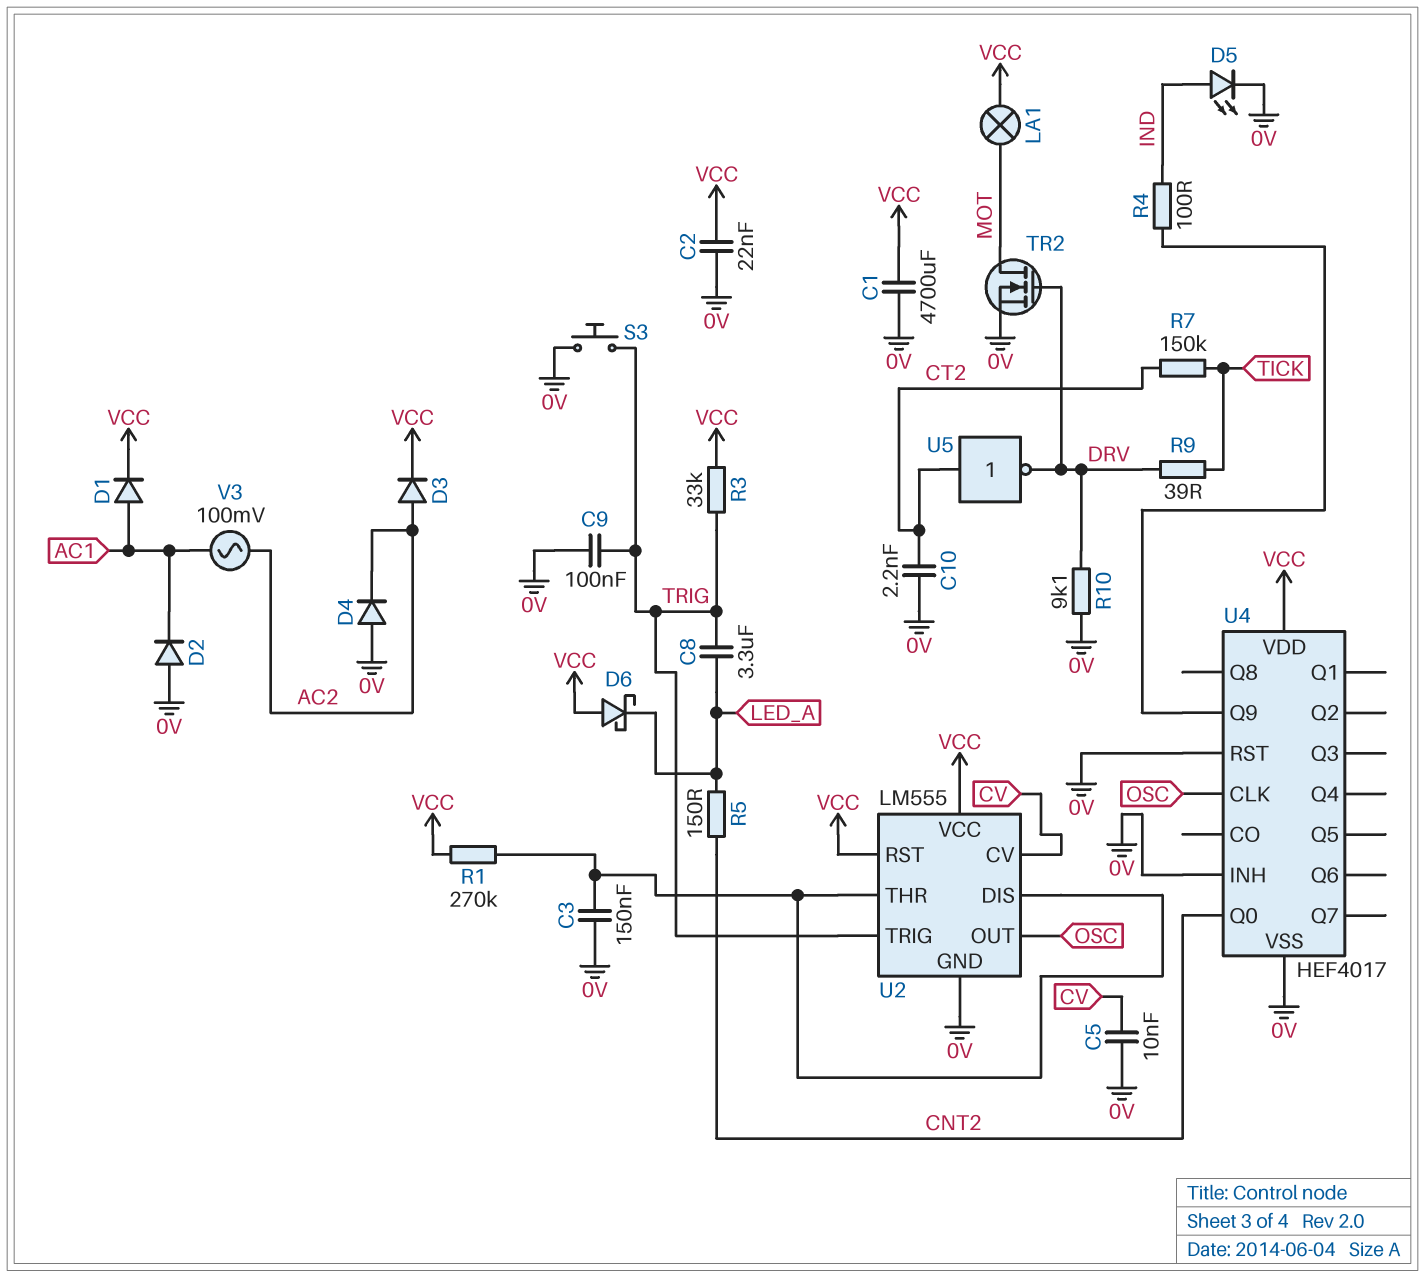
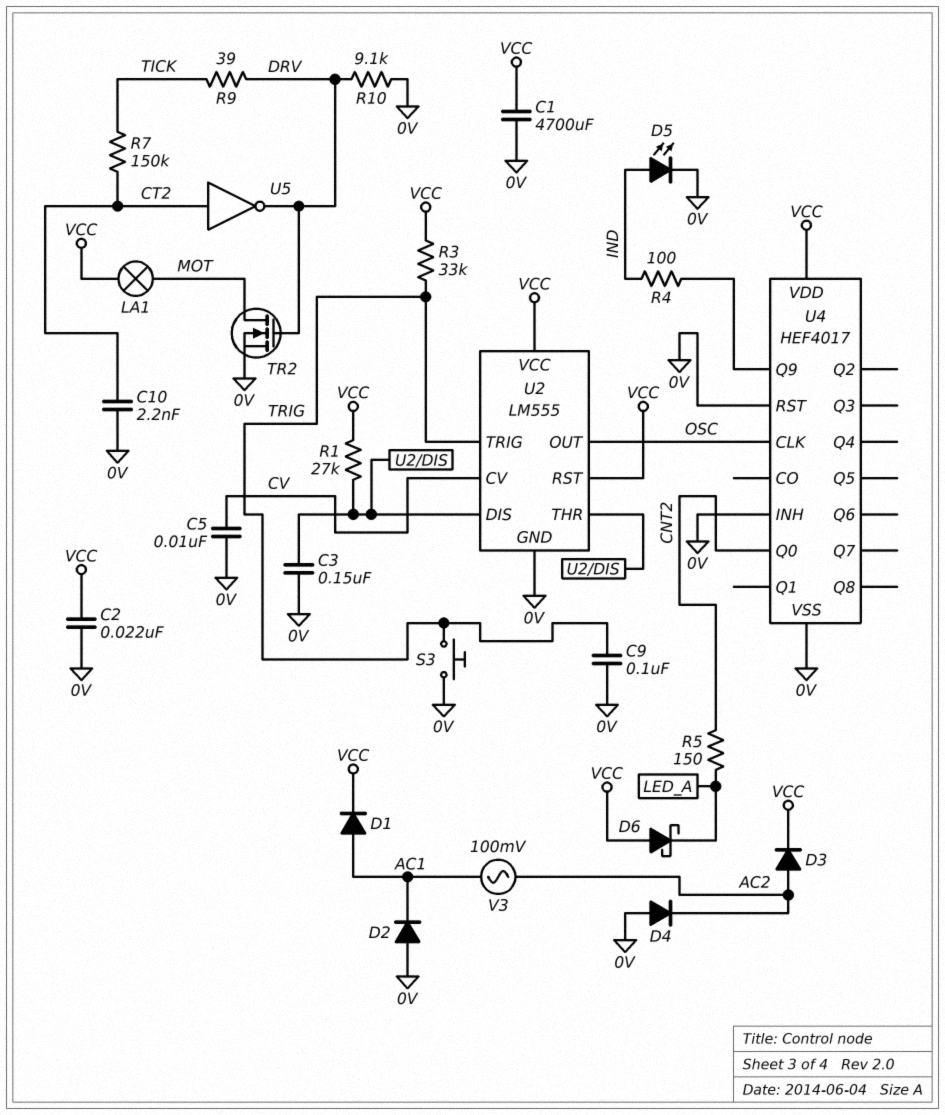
C8: 3.3uF (LED_A, TRIG) -> none
R1: 270k (U2/DIS, VCC) -> 27k (U2/DIS, VCC)

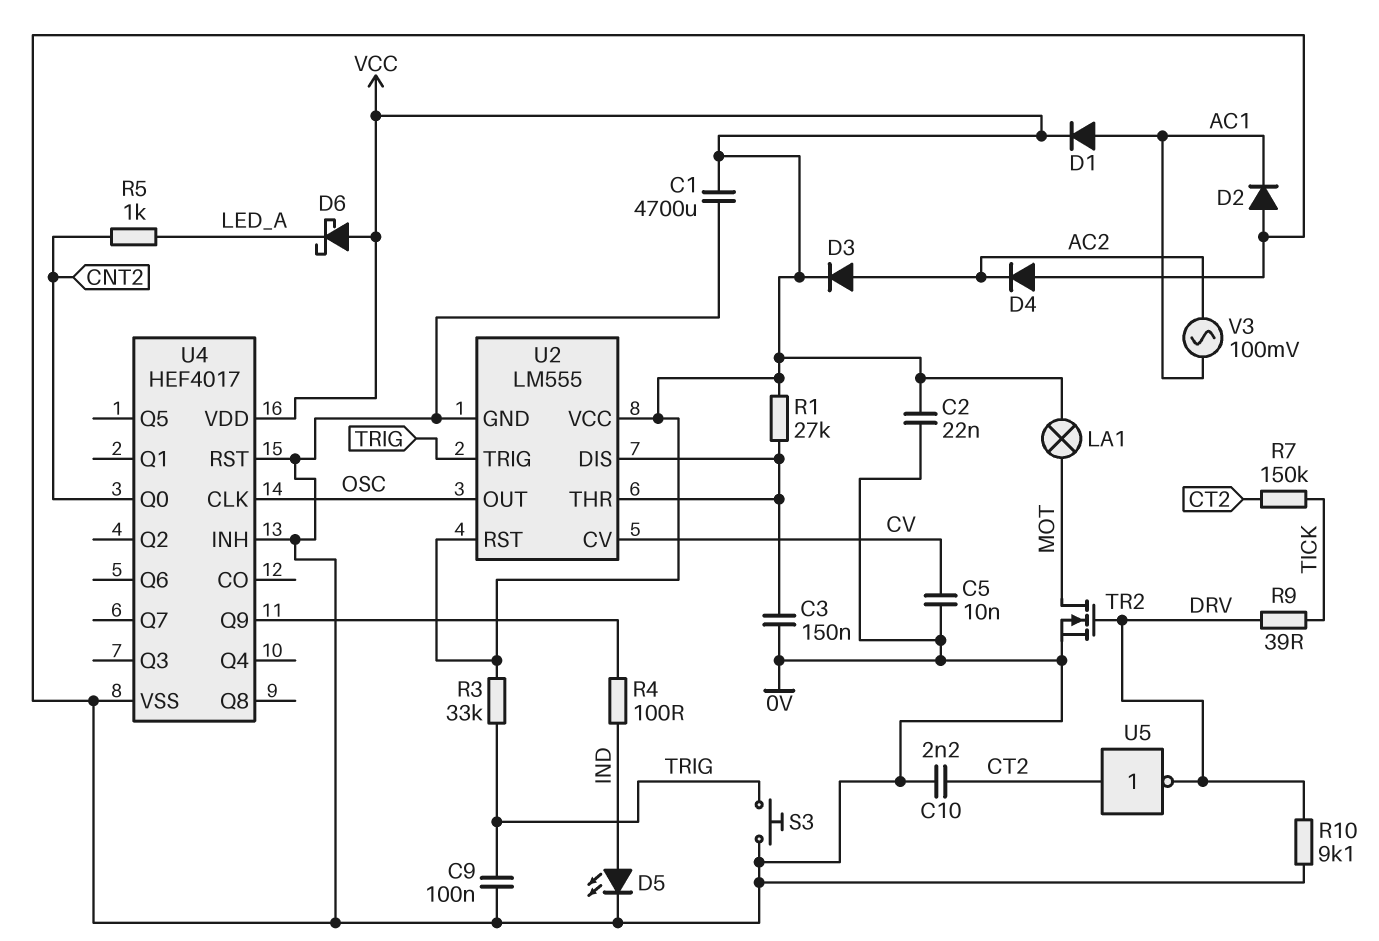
R5: 150 (CNT2, LED_A) -> 1k (CNT2, LED_A)

